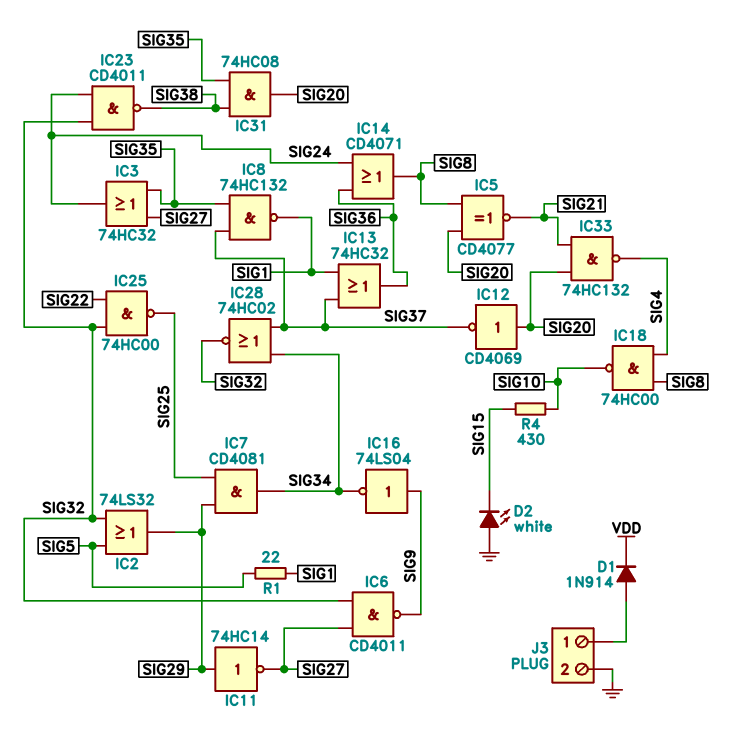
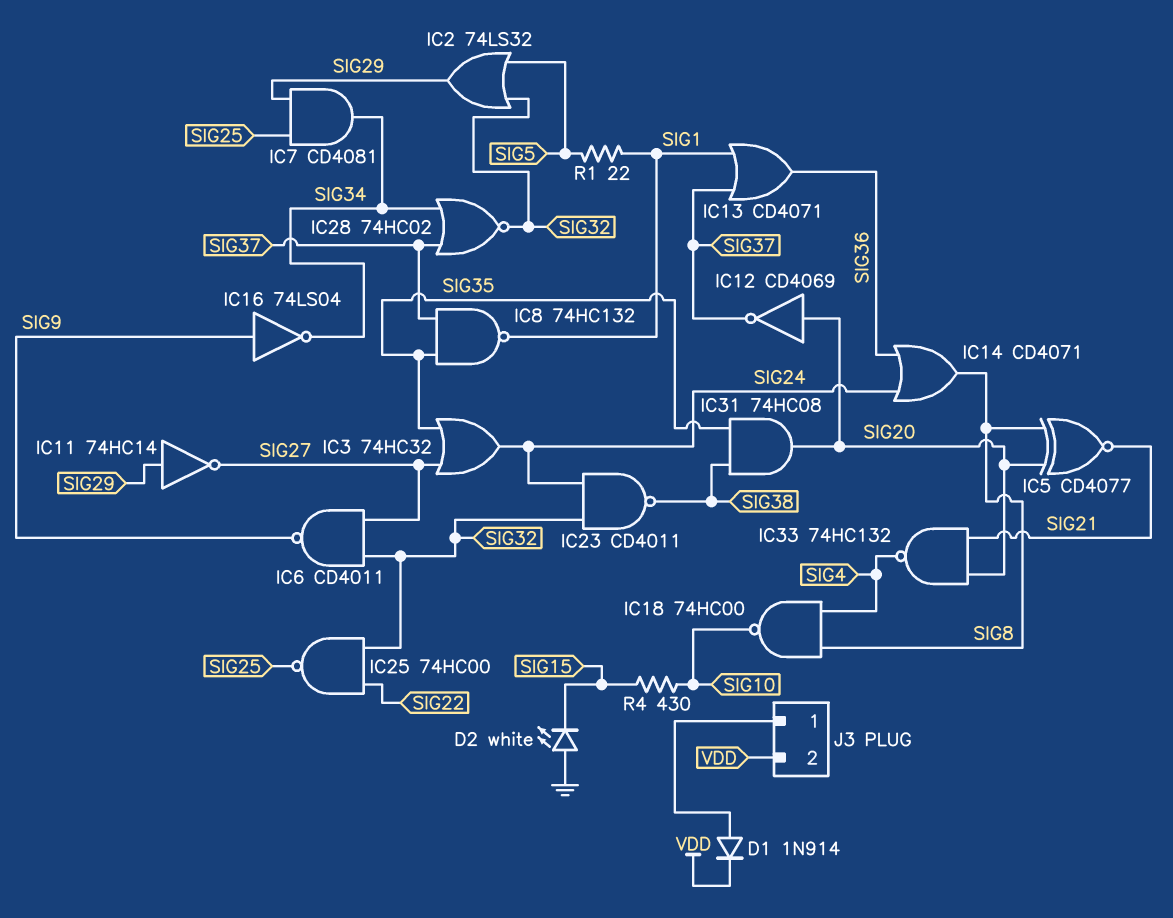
IC13: OR 74HC32 (in SIG1, in SIG37, out SIG36) -> OR CD4071 (in SIG1, in SIG37, out SIG36)
J3 pin 2: GND -> VDD

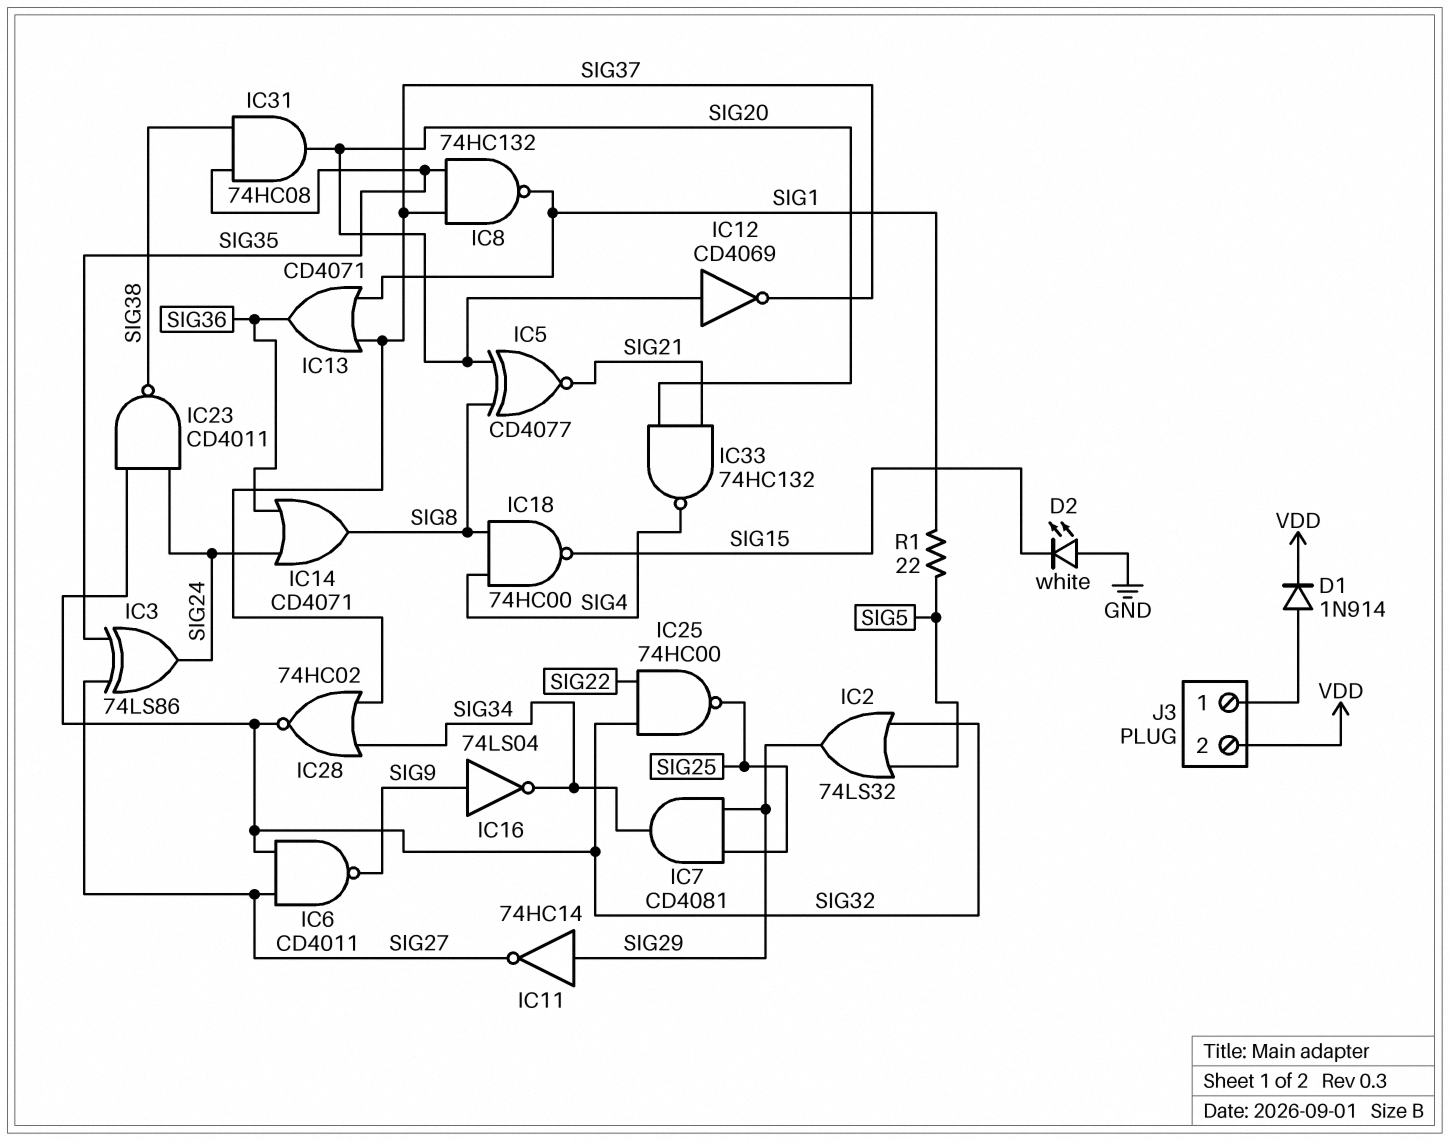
IC3: OR 74HC32 (in SIG27, in SIG35, out SIG24) -> XOR 74LS86 (in SIG27, in SIG35, out SIG24)
IC18: NAND 74HC00 (in SIG4, in SIG8, out SIG10) -> NAND 74HC00 (in SIG4, in SIG8, out SIG15)
R4: 430 (SIG10, SIG15) -> none

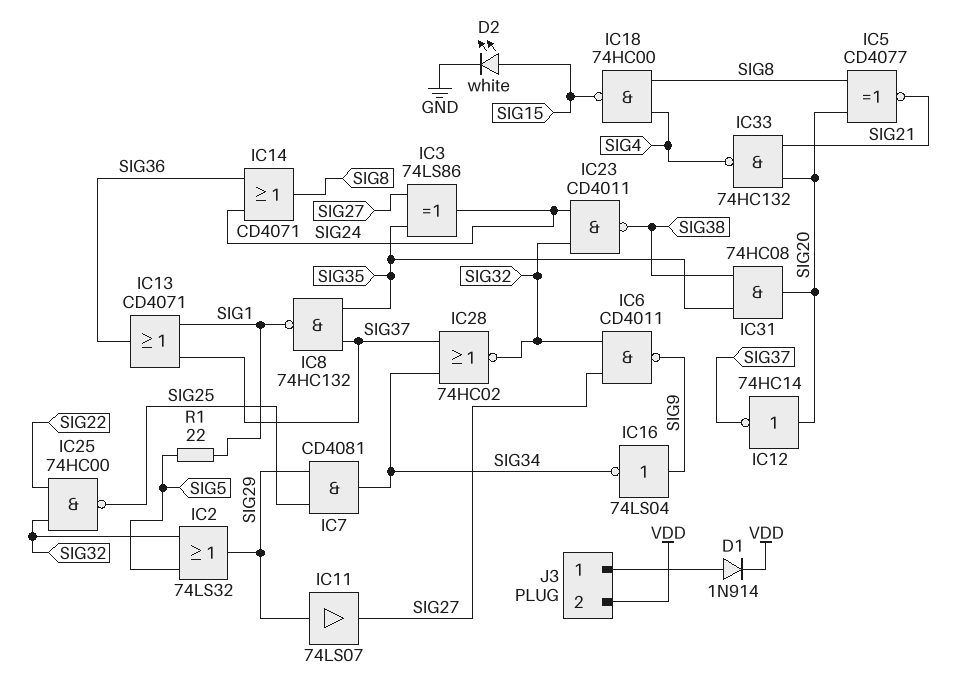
D2: LED white (A GND, K SIG15) -> LED white (A SIG15, K GND)
IC11: NOT 74HC14 (in SIG29, out SIG27) -> buffer 74LS07 (in SIG29, out SIG27)
IC12: NOT CD4069 (in SIG20, out SIG37) -> NOT 74HC14 (in SIG20, out SIG37)

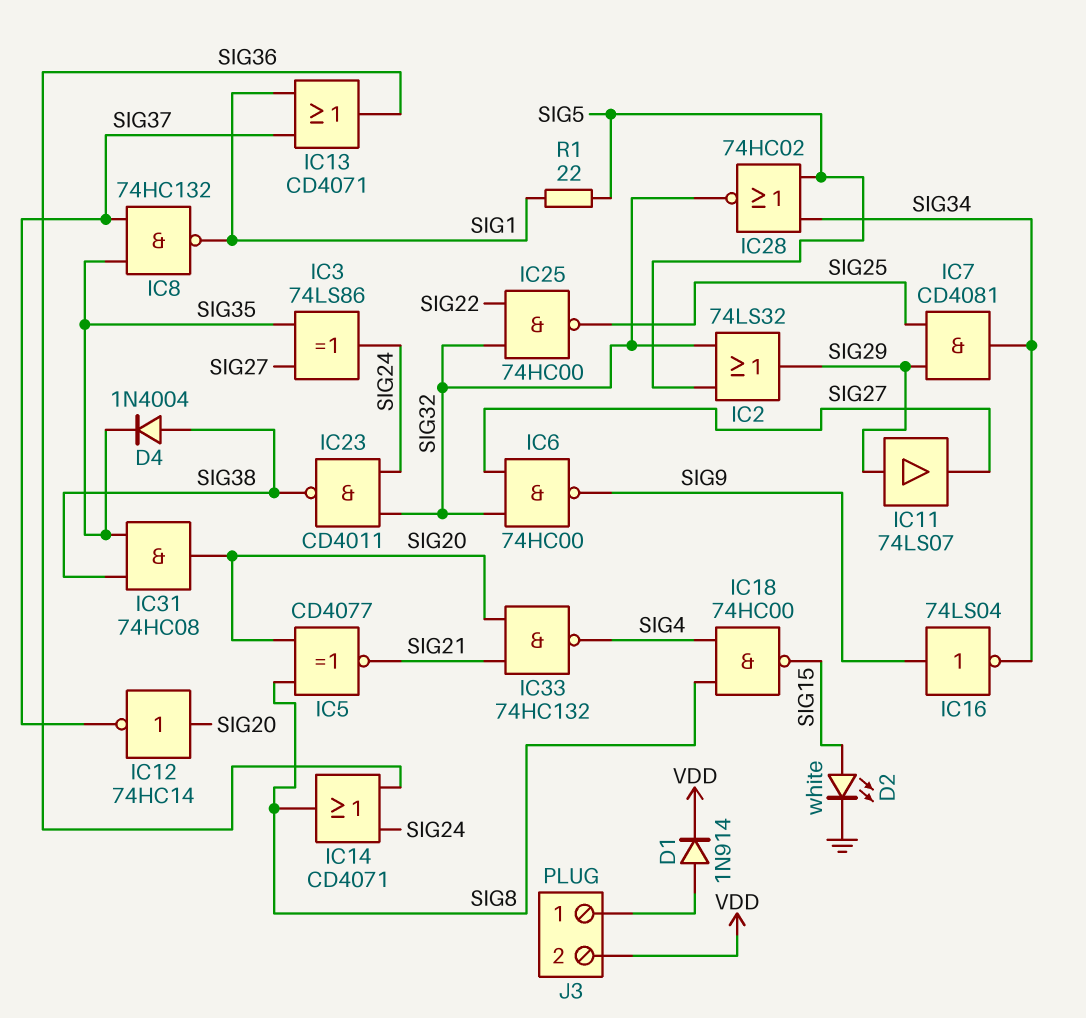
D4: none -> diode 1N4004 (A SIG38, K SIG35)
IC6: NAND CD4011 (in SIG27, in SIG32, out SIG9) -> NAND 74HC00 (in SIG27, in SIG32, out SIG9)
IC28: NOR 74HC02 (in SIG34, in SIG37, out SIG32) -> NOR 74HC02 (in SIG5, in SIG34, out SIG32)

